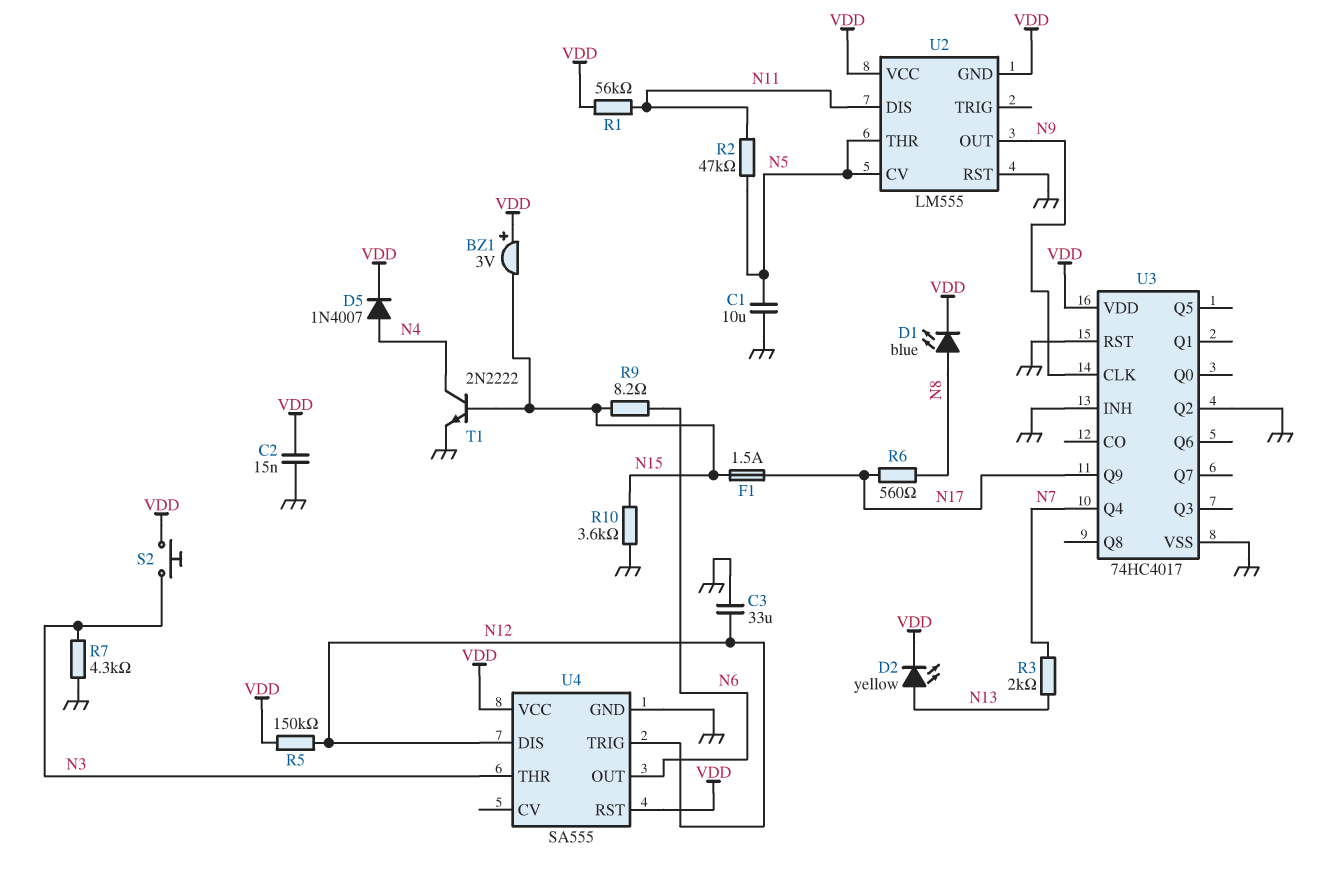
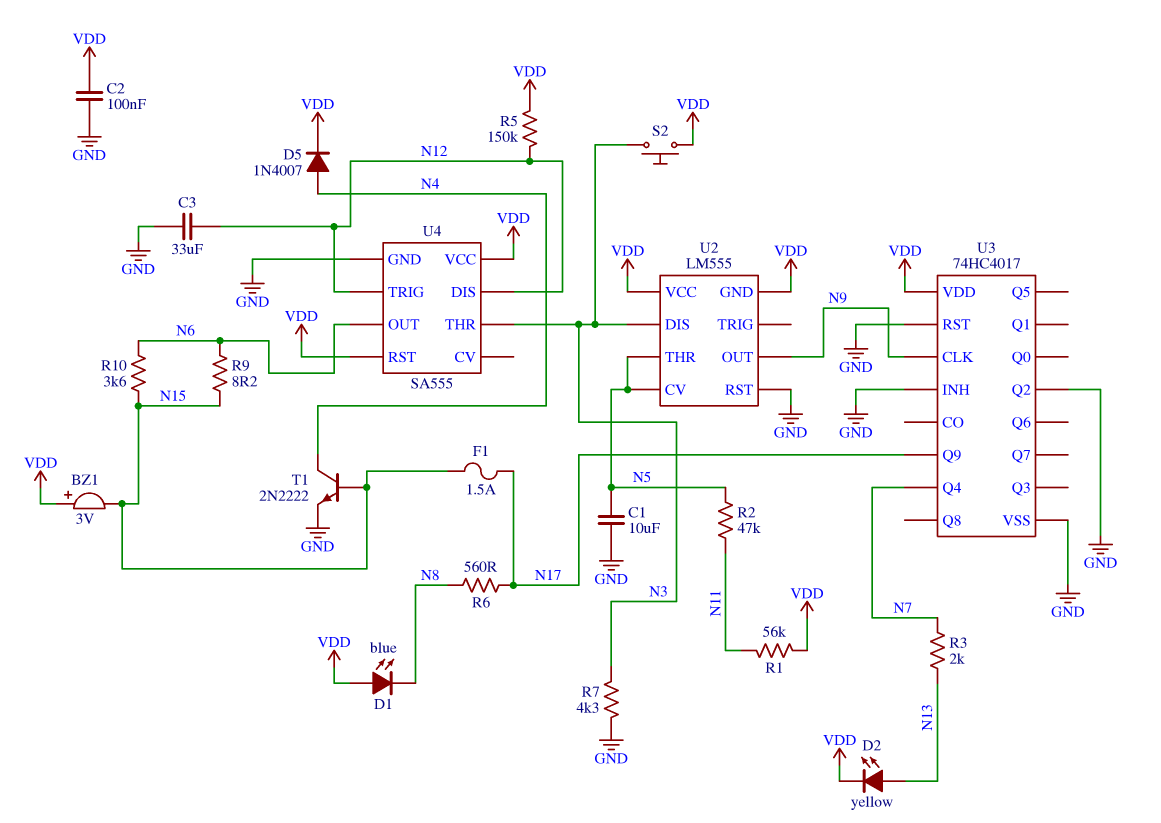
C2: 15nF (GND, VDD) -> 100nF (GND, VDD)
D1: LED blue (A N8, K VDD) -> LED blue (A VDD, K N8)
R10: 3.6k (GND, N15) -> 3.6k (N6, N15)
U2 pin DIS: N11 -> N3

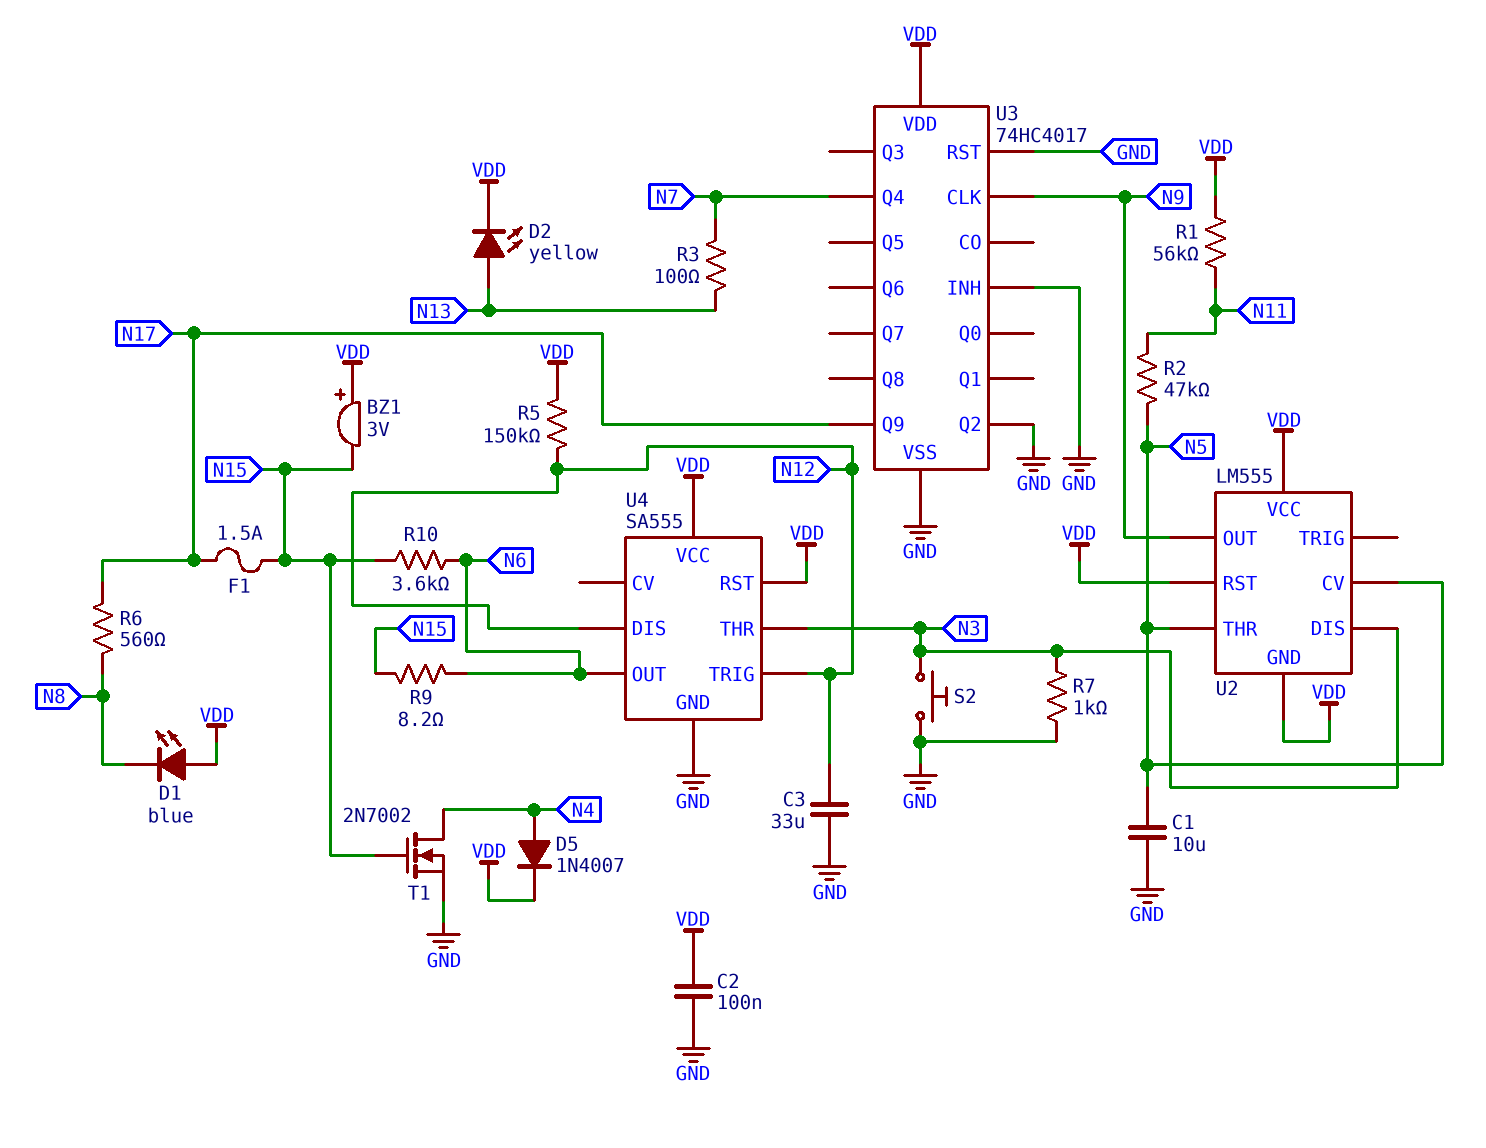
R3: 2k (N7, N13) -> 100 (N7, N13)
R7: 4.3k (GND, N3) -> 1k (GND, N3)
S2: button (N3, VDD) -> button (GND, N3)
T1: NPN 2N2222 (B N15, C N4, E GND) -> NMOS 2N7002 (G N15, D N4, S GND)
U2 pin RST: GND -> VDD

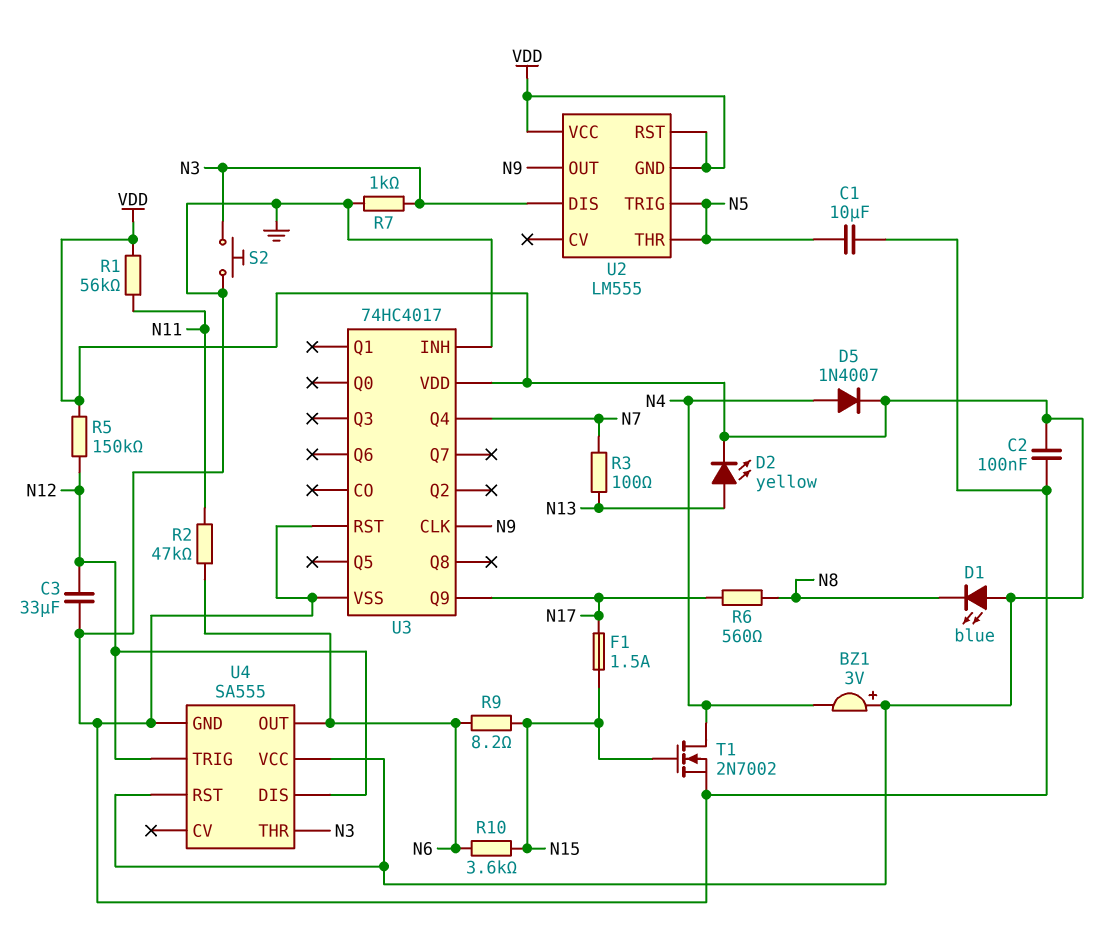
BZ1: buzzer 3V (plus VDD, minus N15) -> buzzer 3V (plus VDD, minus N4)
R2: 47k (N5, N11) -> 47k (N6, N11)
U2 pin CV: N5 -> none
U2 pin TRIG: none -> N5
U3 pin Q2: GND -> none

